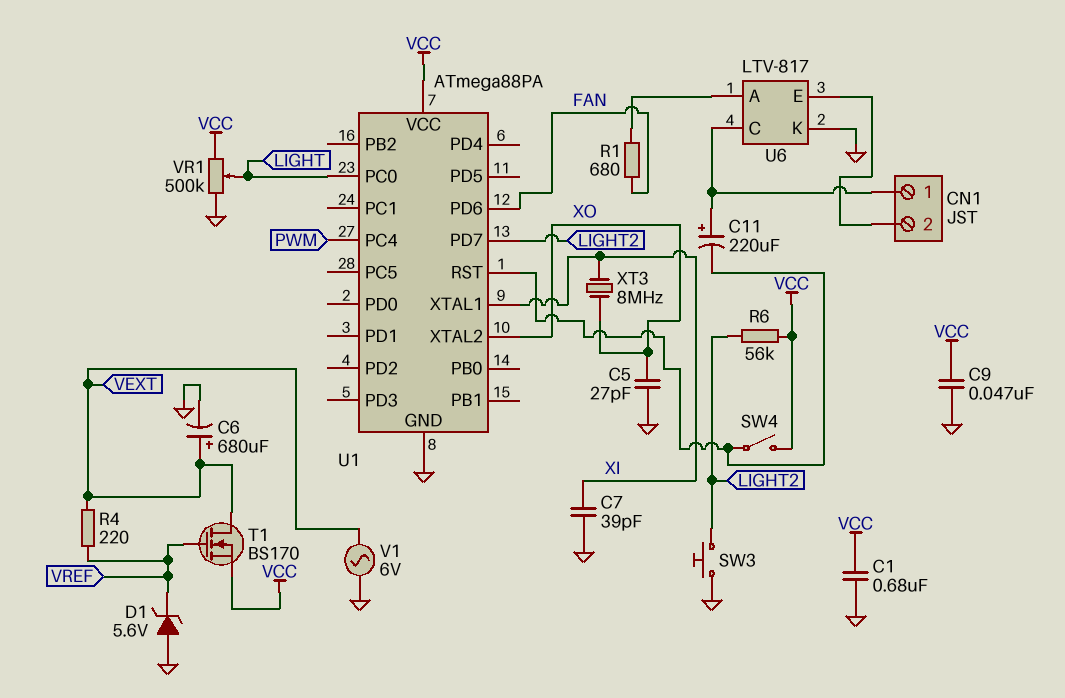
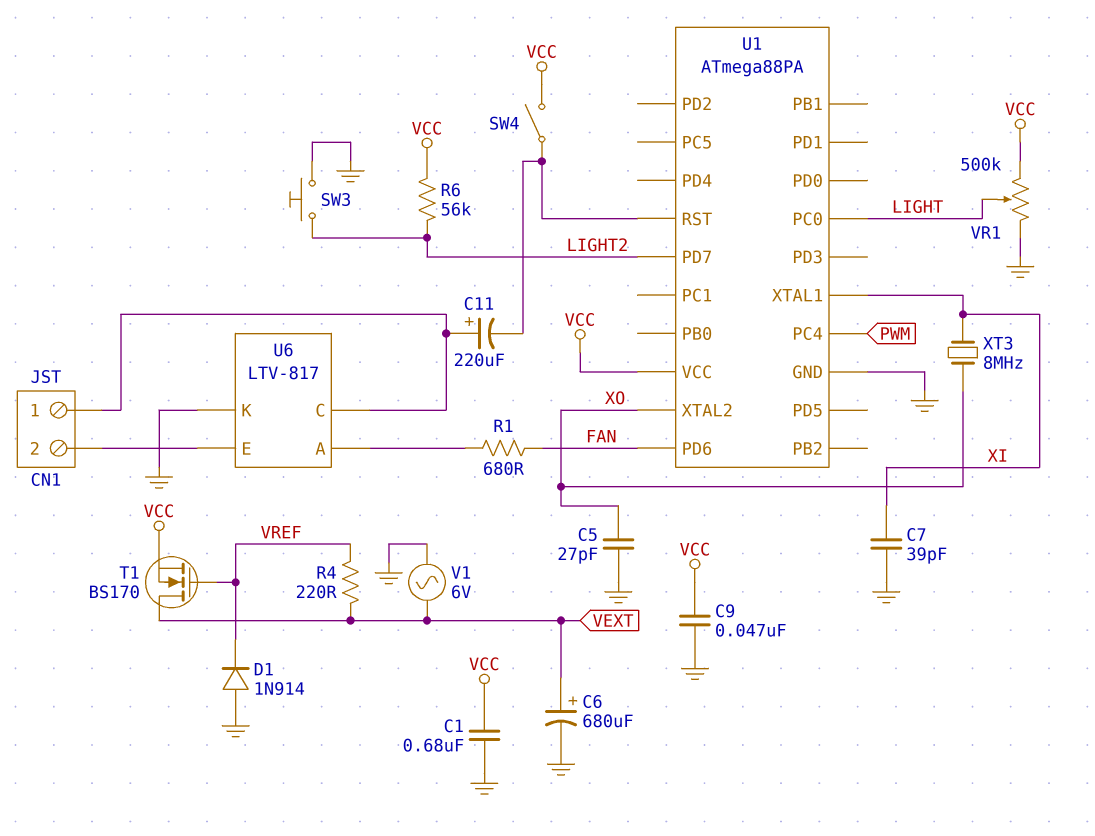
D1: zener 5.6V (A GND, K VREF) -> diode 1N914 (A GND, K VREF)

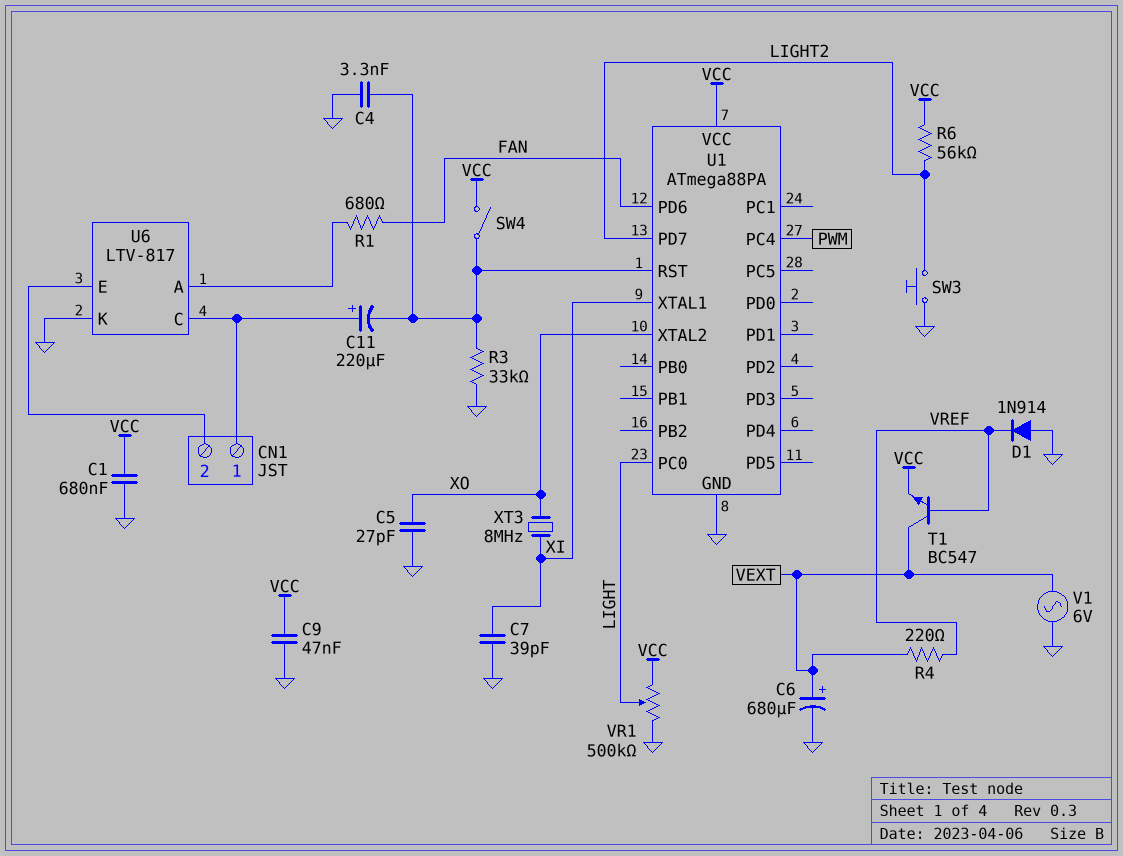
C4: none -> 3.3nF (GND, U1/RST)
R3: none -> 33k (GND, U1/RST)
T1: NMOS BS170 (G VREF, D VEXT, S VCC) -> NPN BC547 (B VREF, C VEXT, E VCC)

